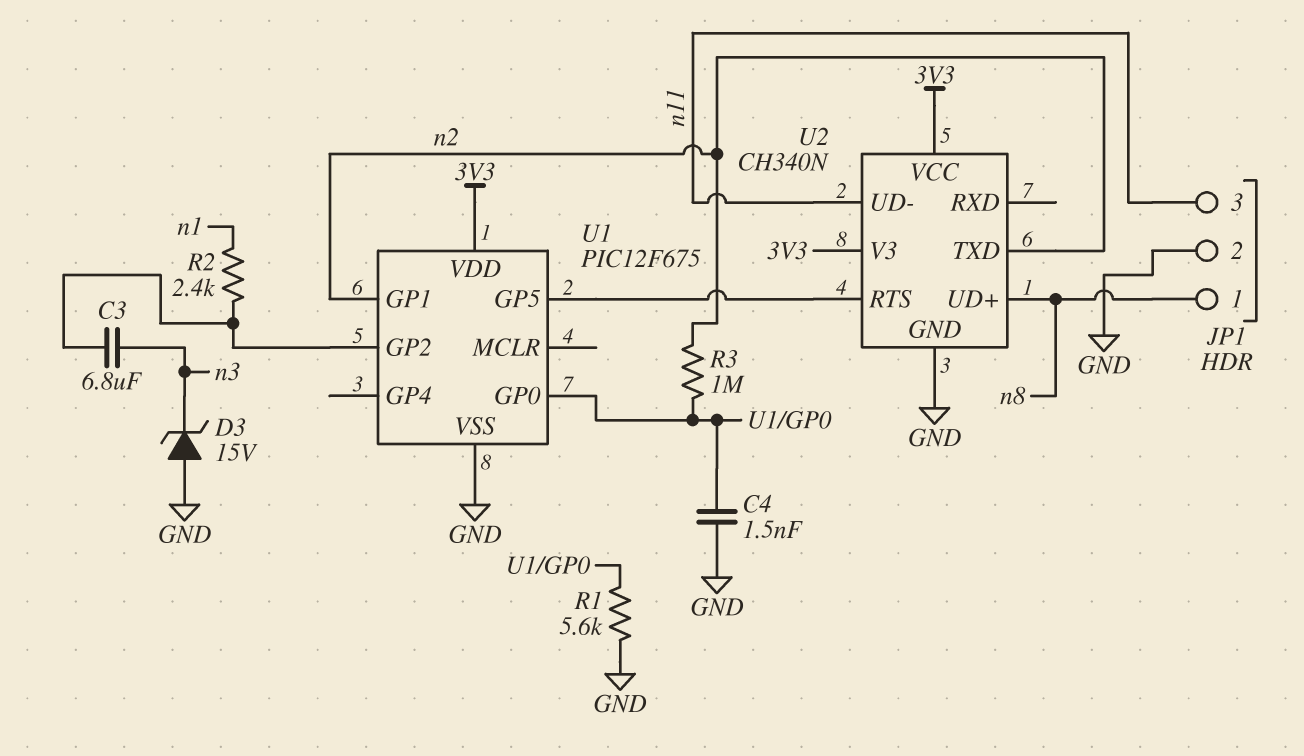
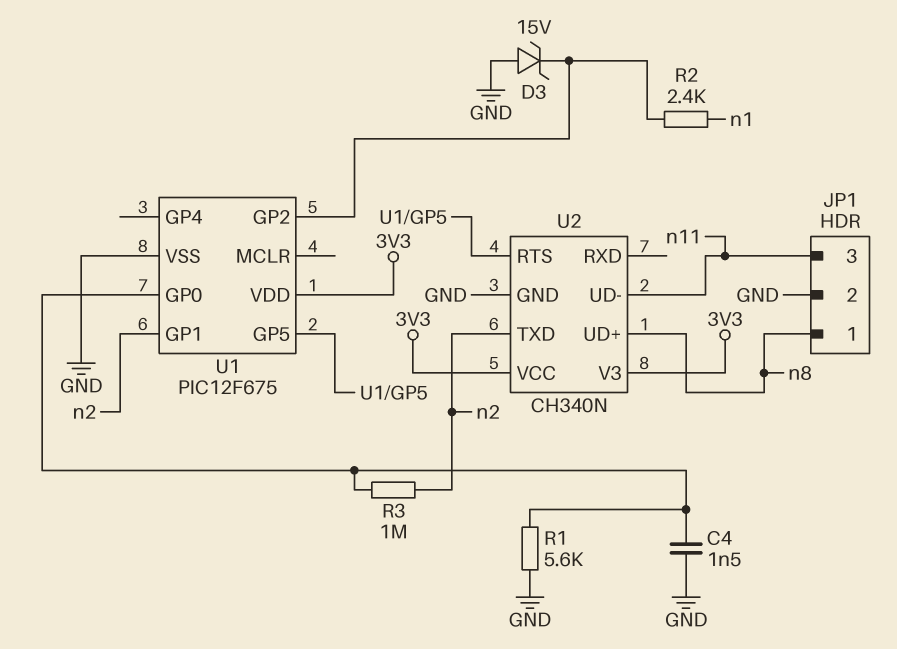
C3: 6.8uF (U1/GP2, n3) -> none
D3: zener 15V (A GND, K n3) -> zener 15V (A GND, K U1/GP2)

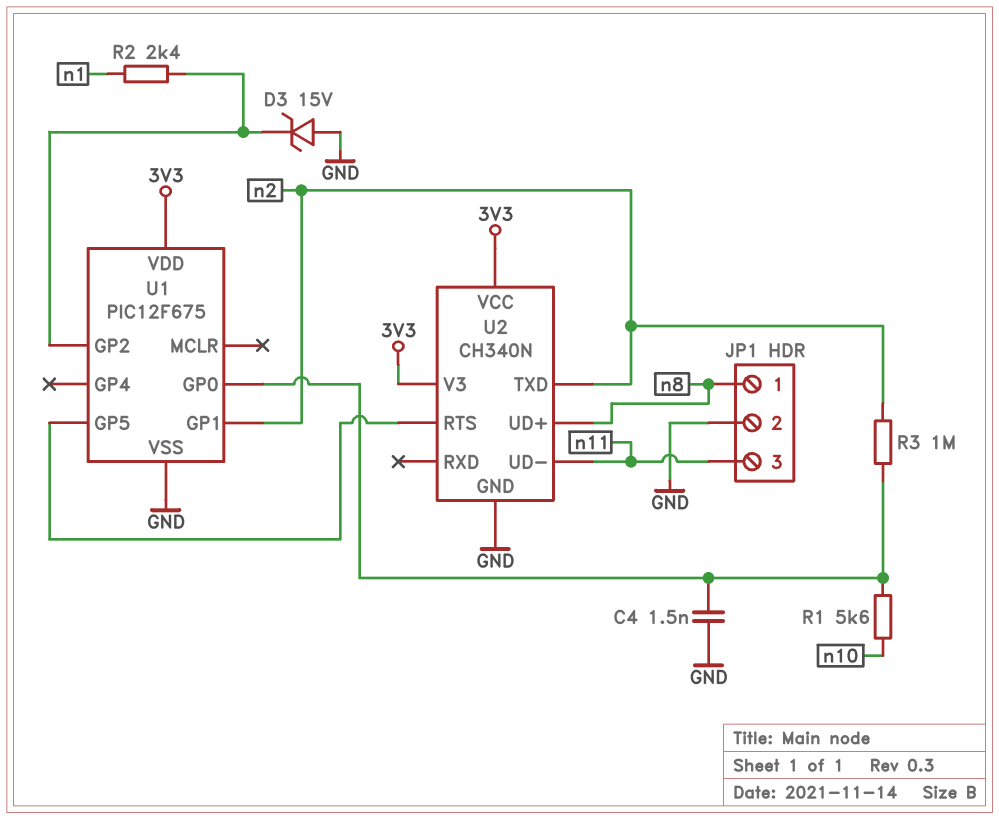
R1: 5.6k (GND, U1/GP0) -> 5.6k (U1/GP0, n10)

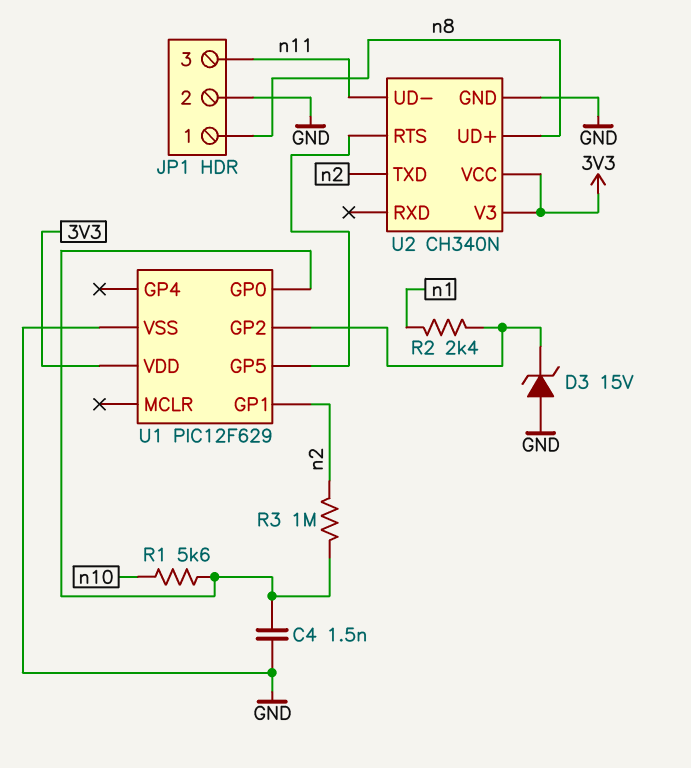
U1: PIC12F675 -> PIC12F629

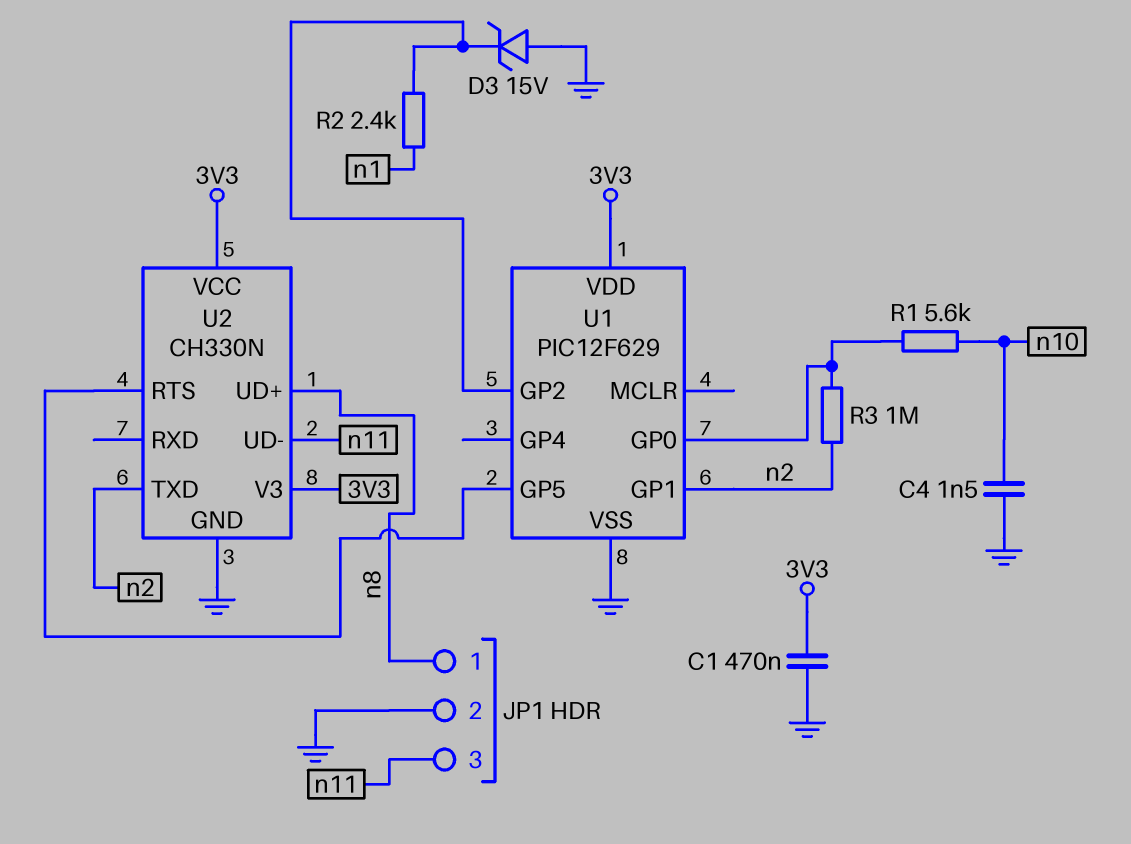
C1: none -> 470nF (3V3, GND)
C4: 1.5nF (GND, U1/GP0) -> 1.5nF (GND, n10)
U2: CH340N -> CH330N

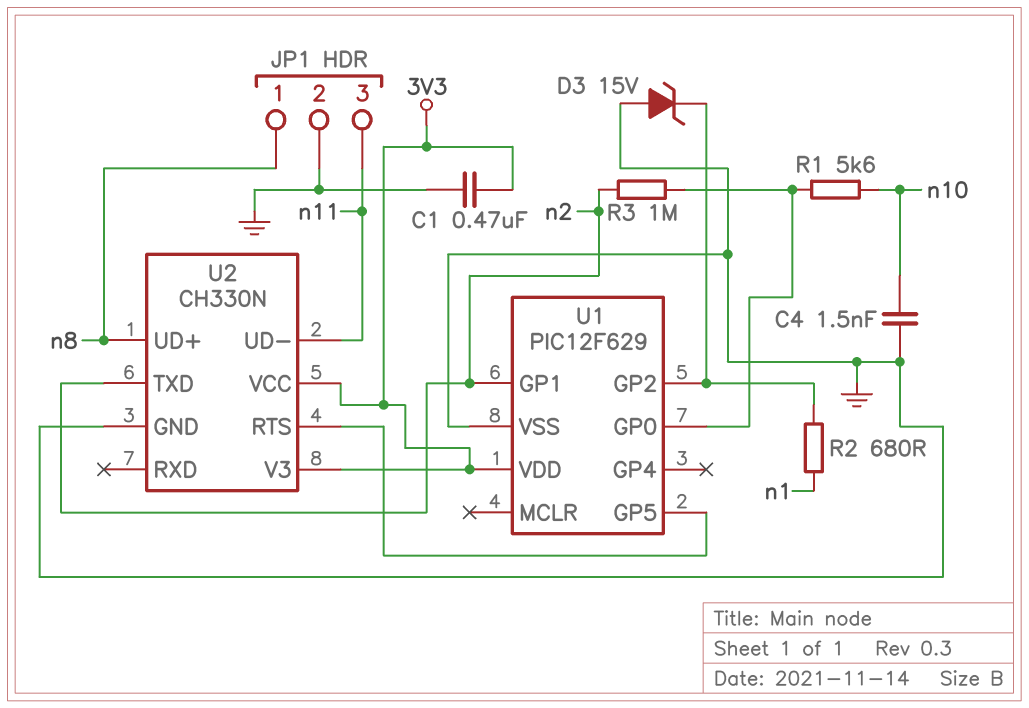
R2: 2.4k (U1/GP2, n1) -> 680 (U1/GP2, n1)

